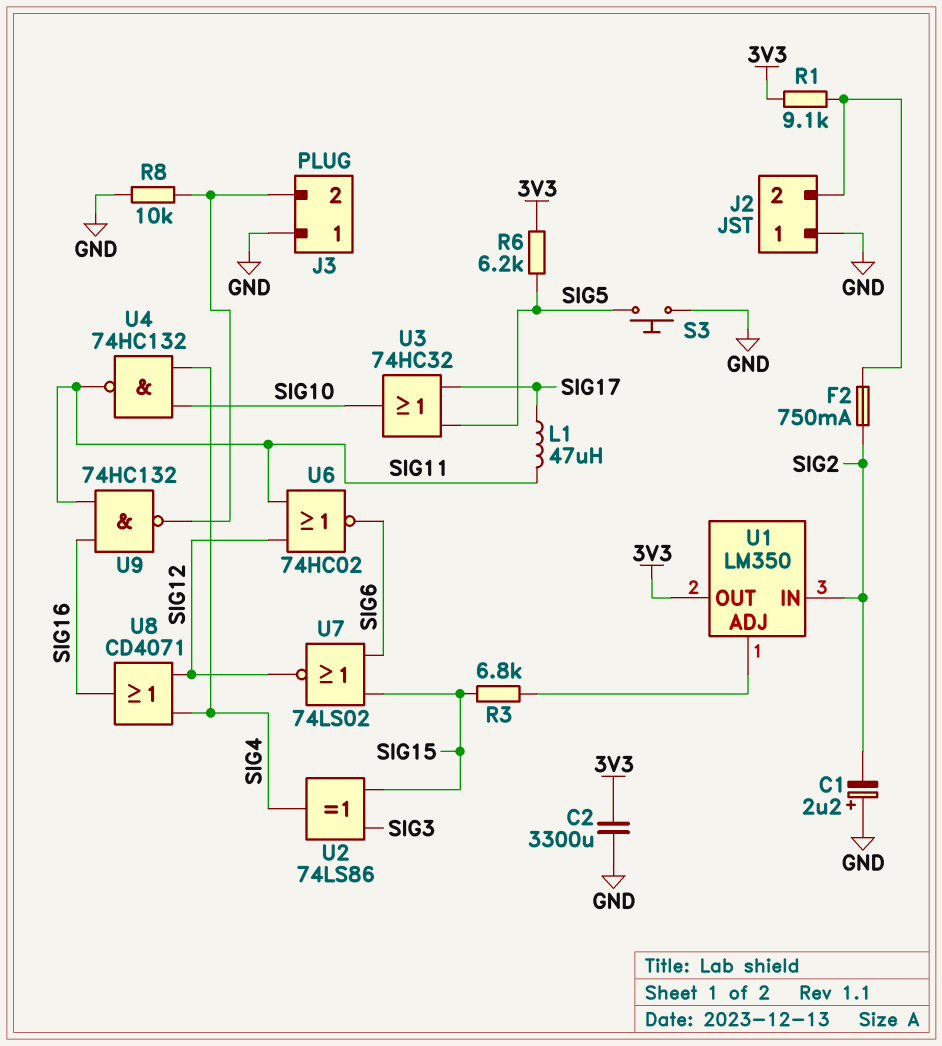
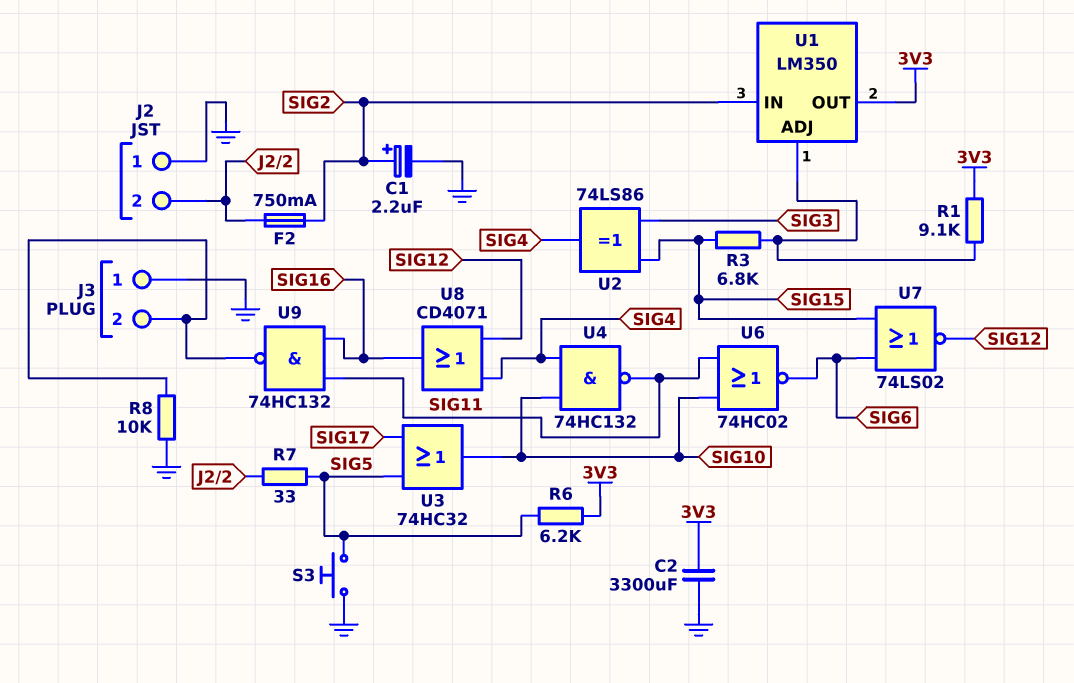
C1: 2.2uF (plus GND, minus SIG2) -> 2.2uF (plus SIG2, minus GND)
L1: 47uH (SIG11, SIG17) -> none
R1: 9.1k (3V3, J2/2) -> 9.1k (3V3, U1/ADJ)
R7: none -> 33 (J2/2, SIG5)
U6: NOR 74HC02 (in SIG11, in SIG12, out SIG6) -> NOR 74HC02 (in SIG10, in SIG11, out SIG6)

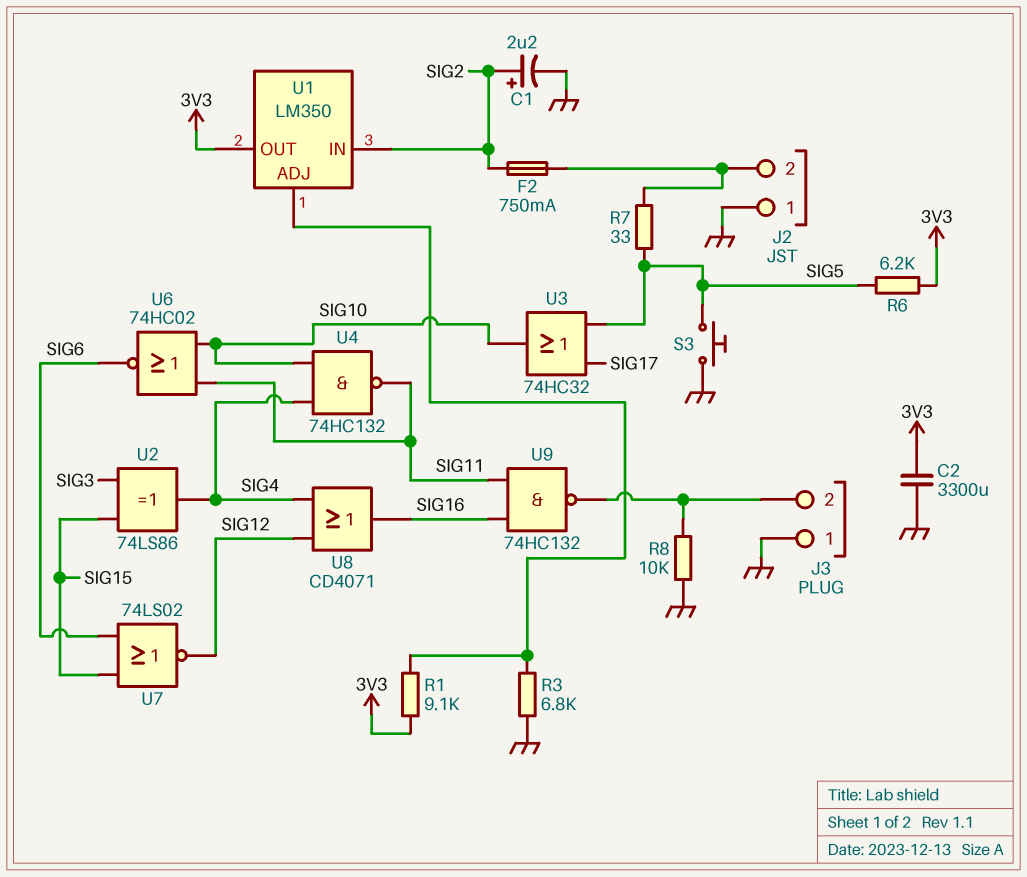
R3: 6.8k (SIG15, U1/ADJ) -> 6.8k (GND, U1/ADJ)

